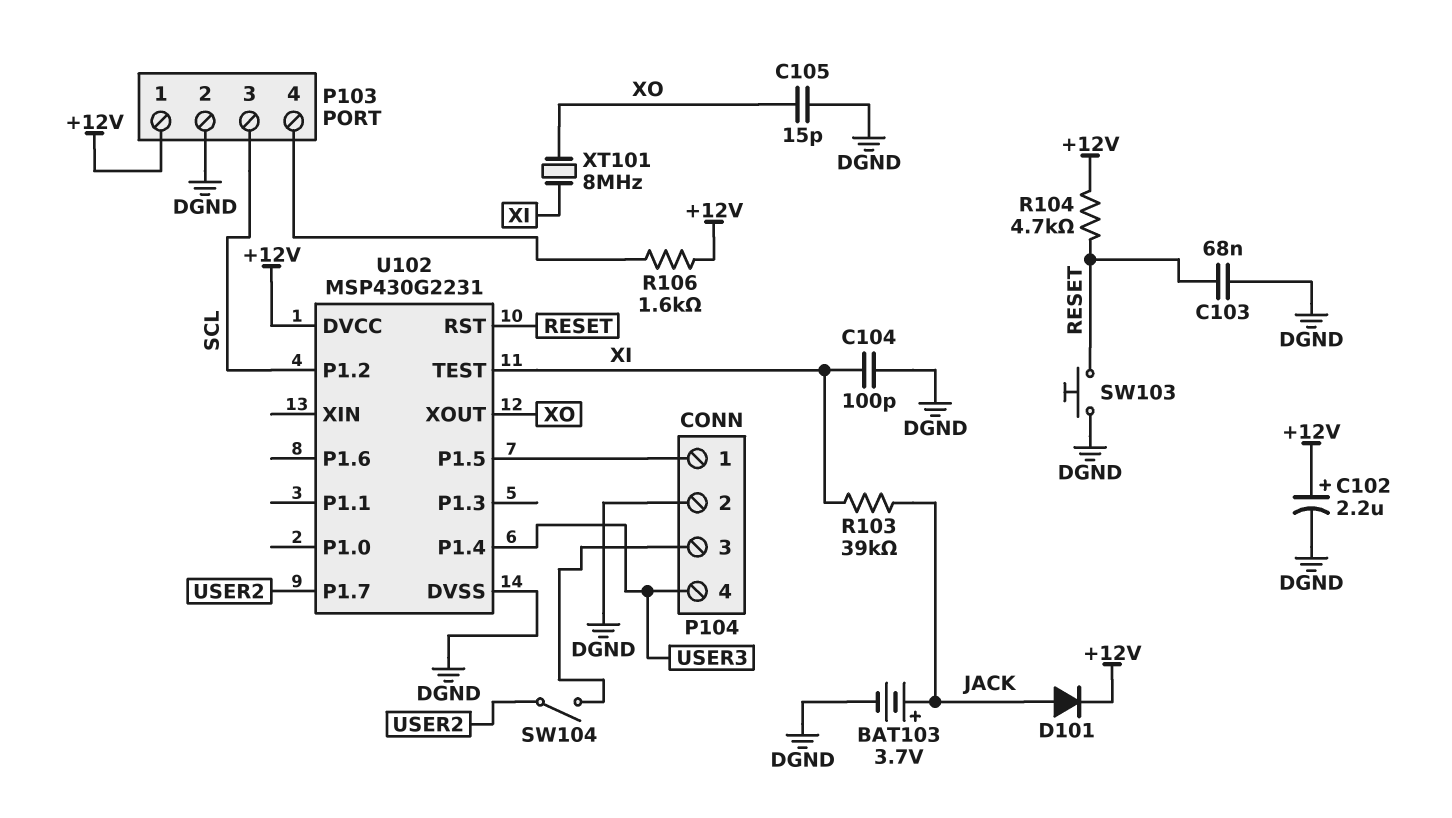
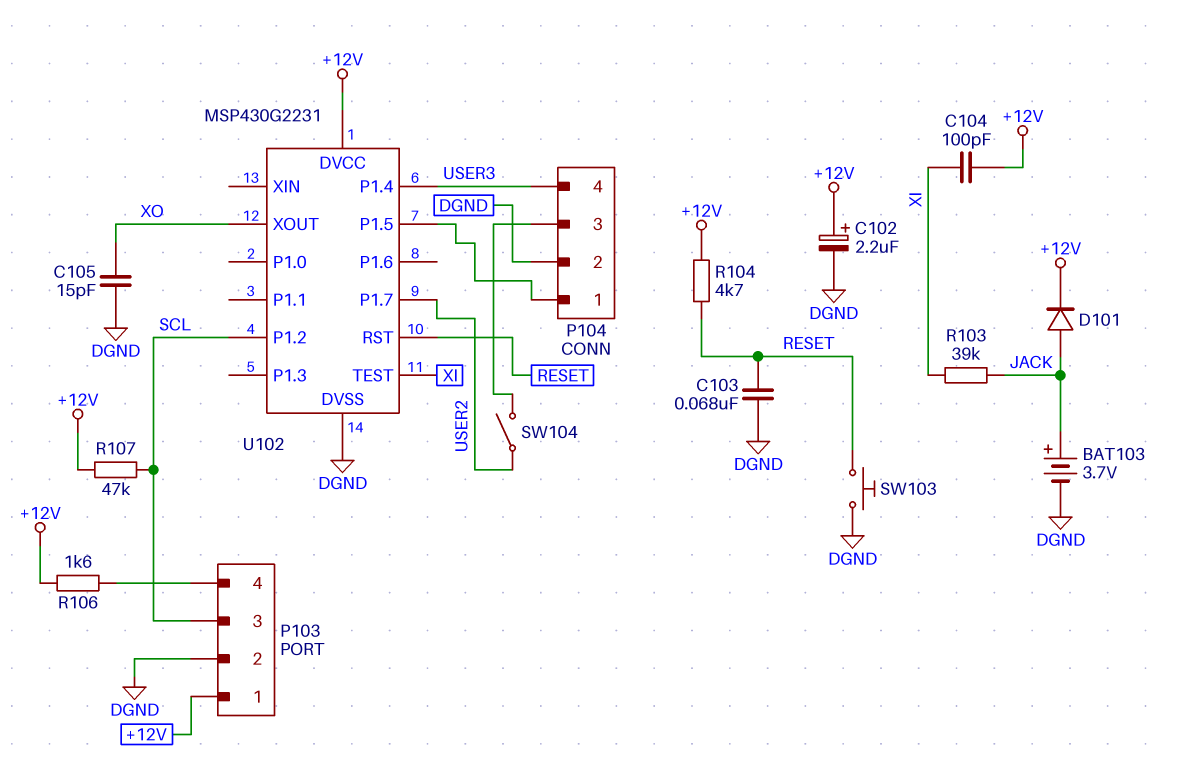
C104: 100pF (DGND, XI) -> 100pF (+12V, XI)
R107: none -> 47k (+12V, SCL)
XT101: 8MHz (XI, XO) -> none

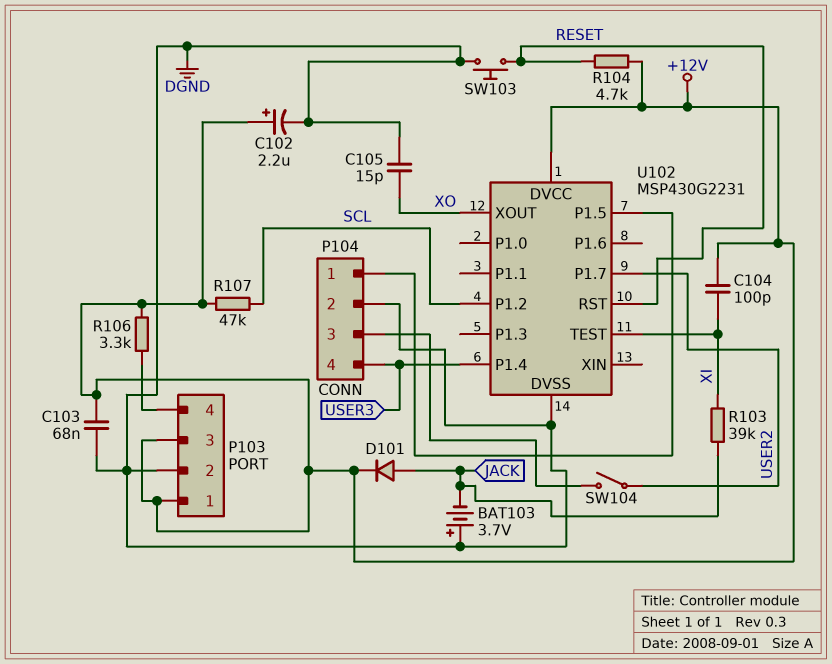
BAT103: 3.7V (plus JACK, minus DGND) -> 3.7V (plus DGND, minus JACK)
C103: 68nF (DGND, RESET) -> 68nF (+12V, DGND)
P103 pin 3: SCL -> +12V
R106: 1.6k (+12V, P103/4) -> 3.3k (+12V, P103/4)

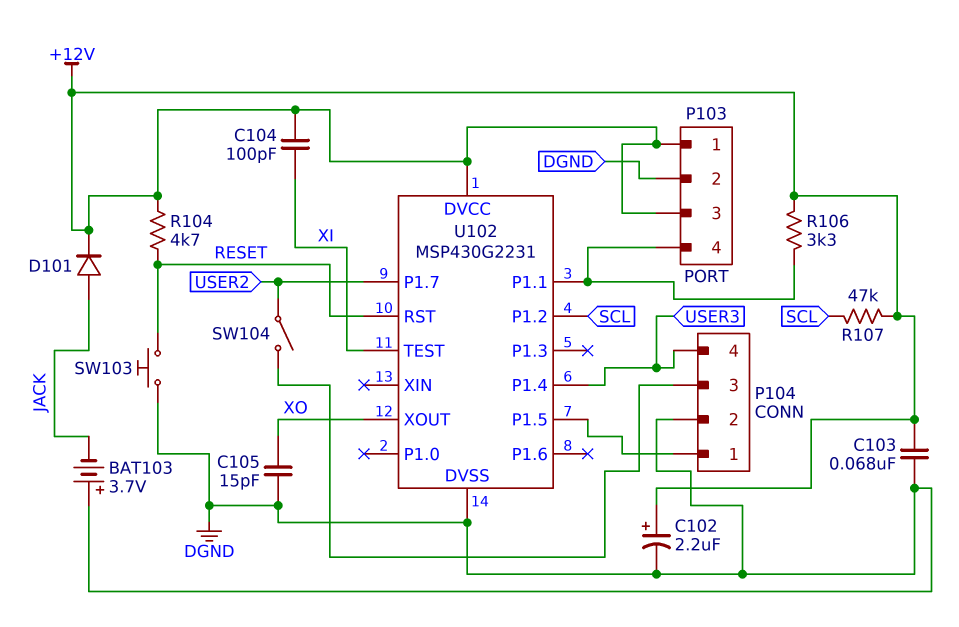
R103: 39k (JACK, XI) -> none
U102 pin P1.1: none -> P103/4

